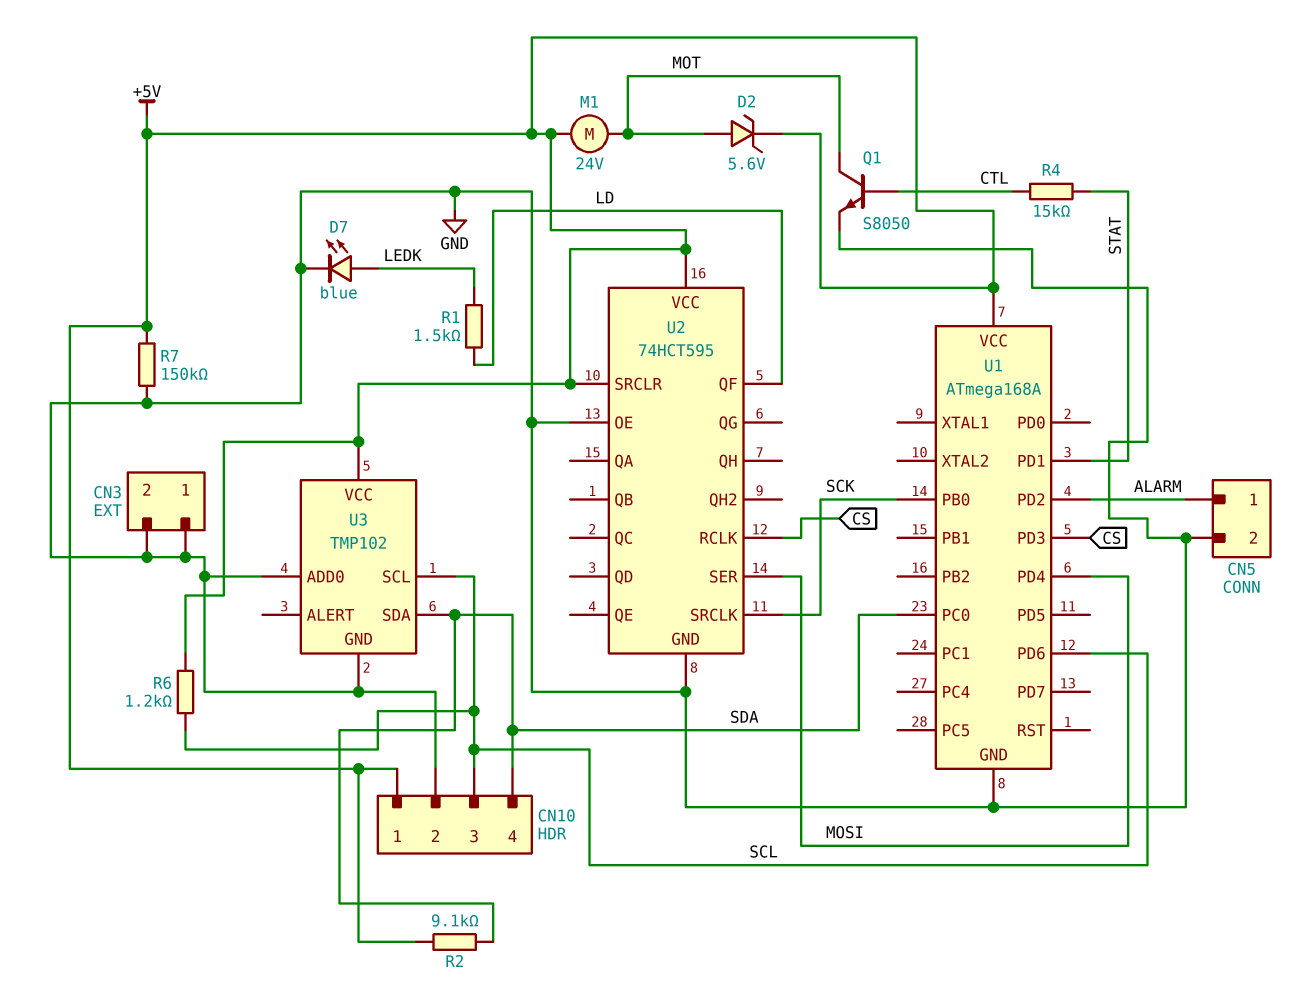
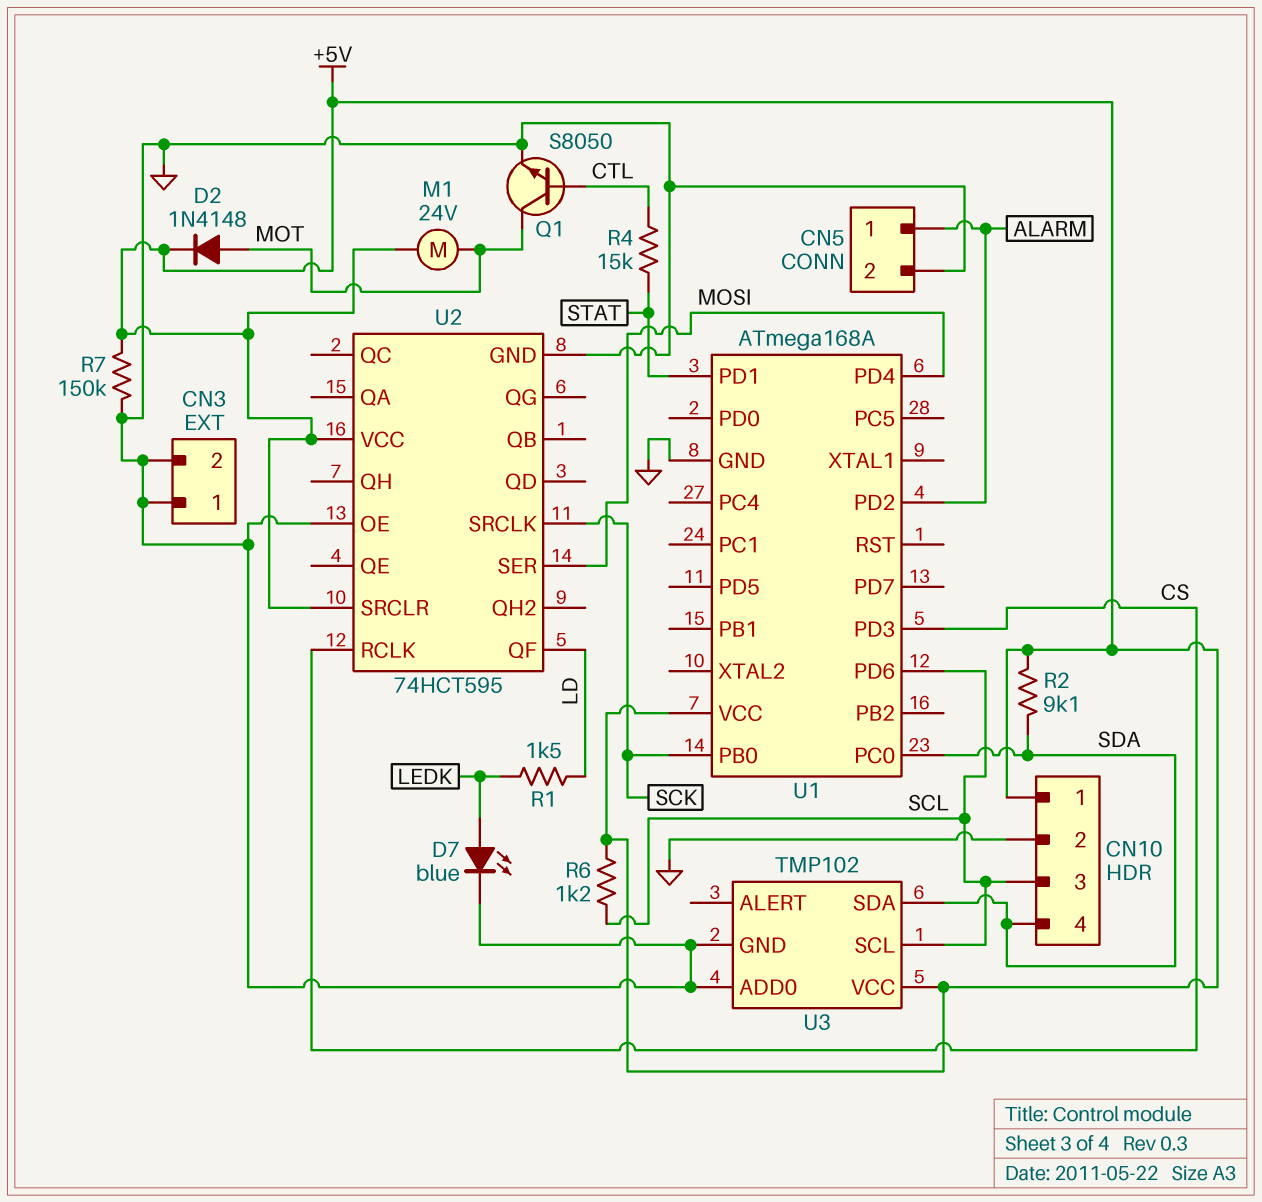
D2: zener 5.6V (A MOT, K +5V) -> diode 1N4148 (A MOT, K +5V)

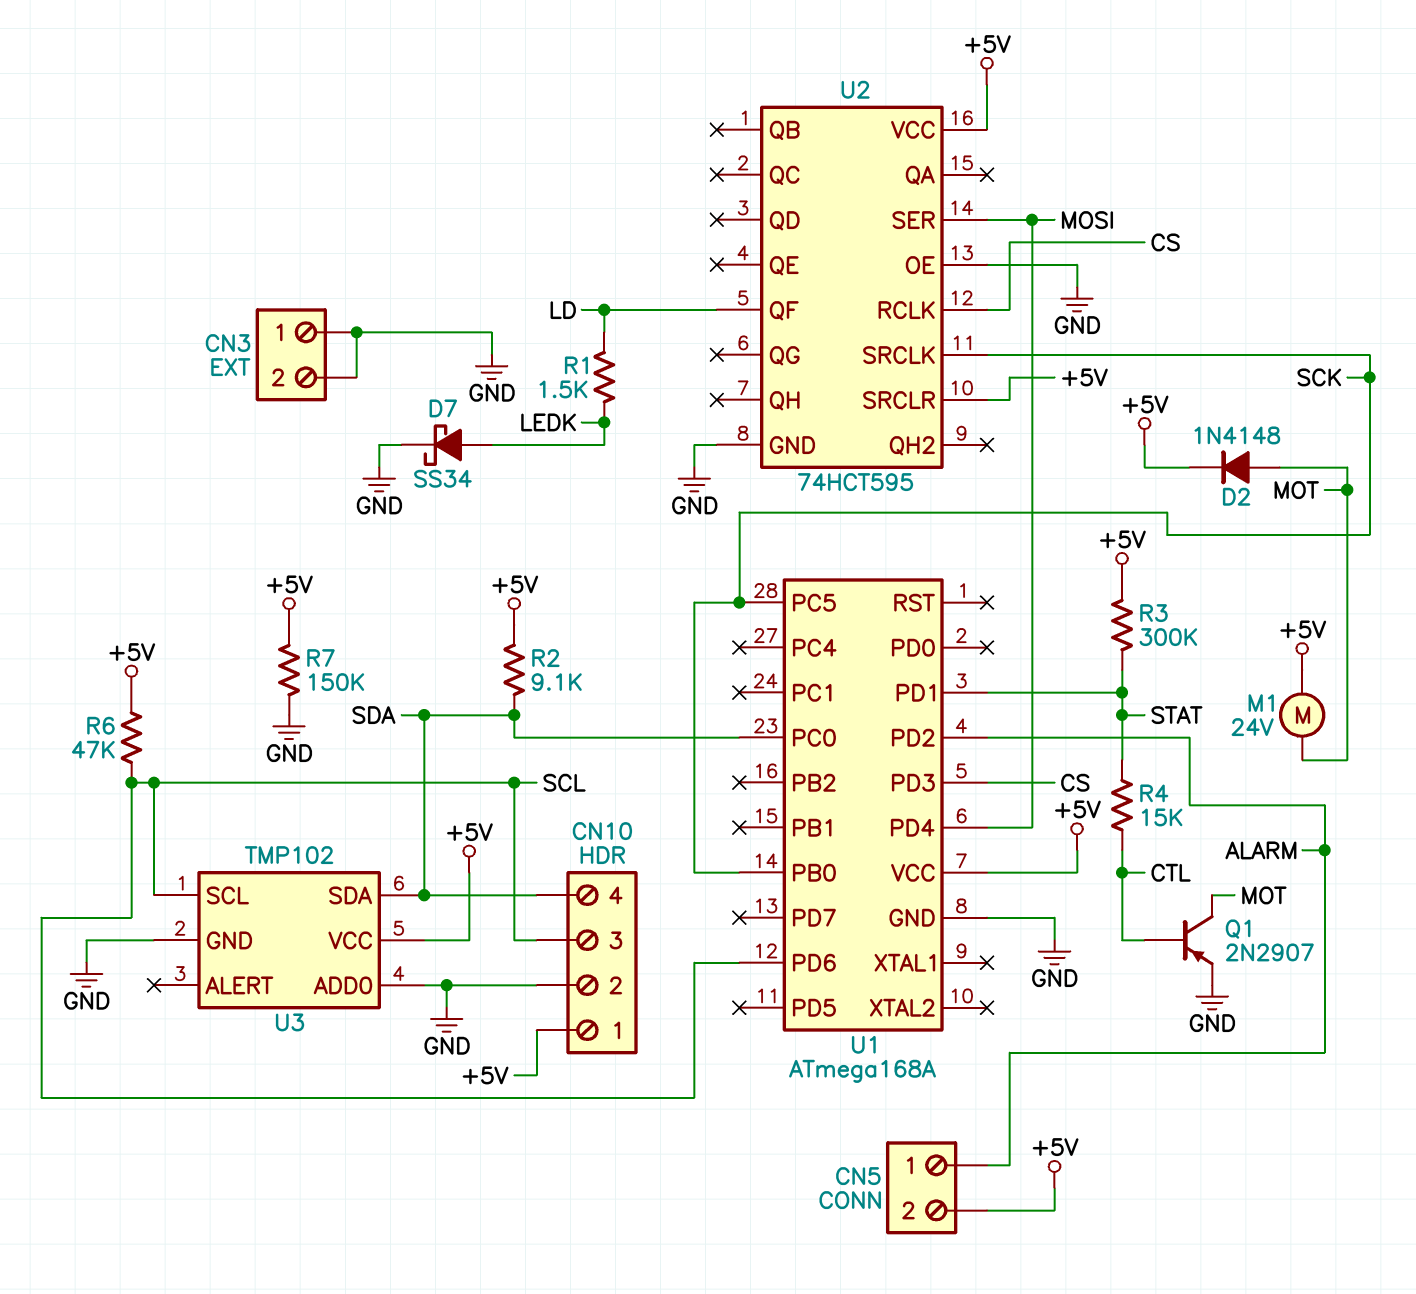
CN5 pin 2: GND -> +5V
D7: LED blue (A LEDK, K GND) -> schottky SS34 (A LEDK, K GND)
Q1: NPN S8050 (B CTL, C MOT, E GND) -> PNP 2N2907 (B CTL, C MOT, E GND)
R3: none -> 300k (+5V, STAT)
R6: 1.2k (+5V, SCL) -> 47k (+5V, SCL)
U1 pin PC5: none -> SCK

